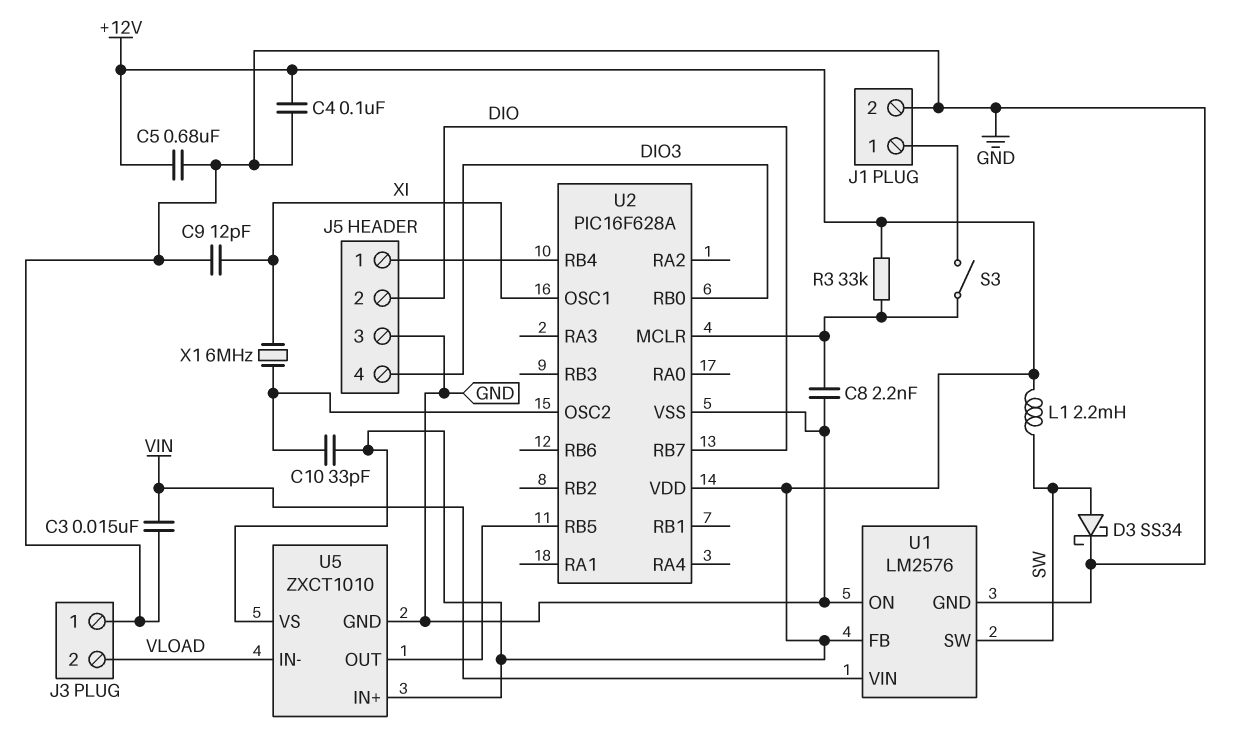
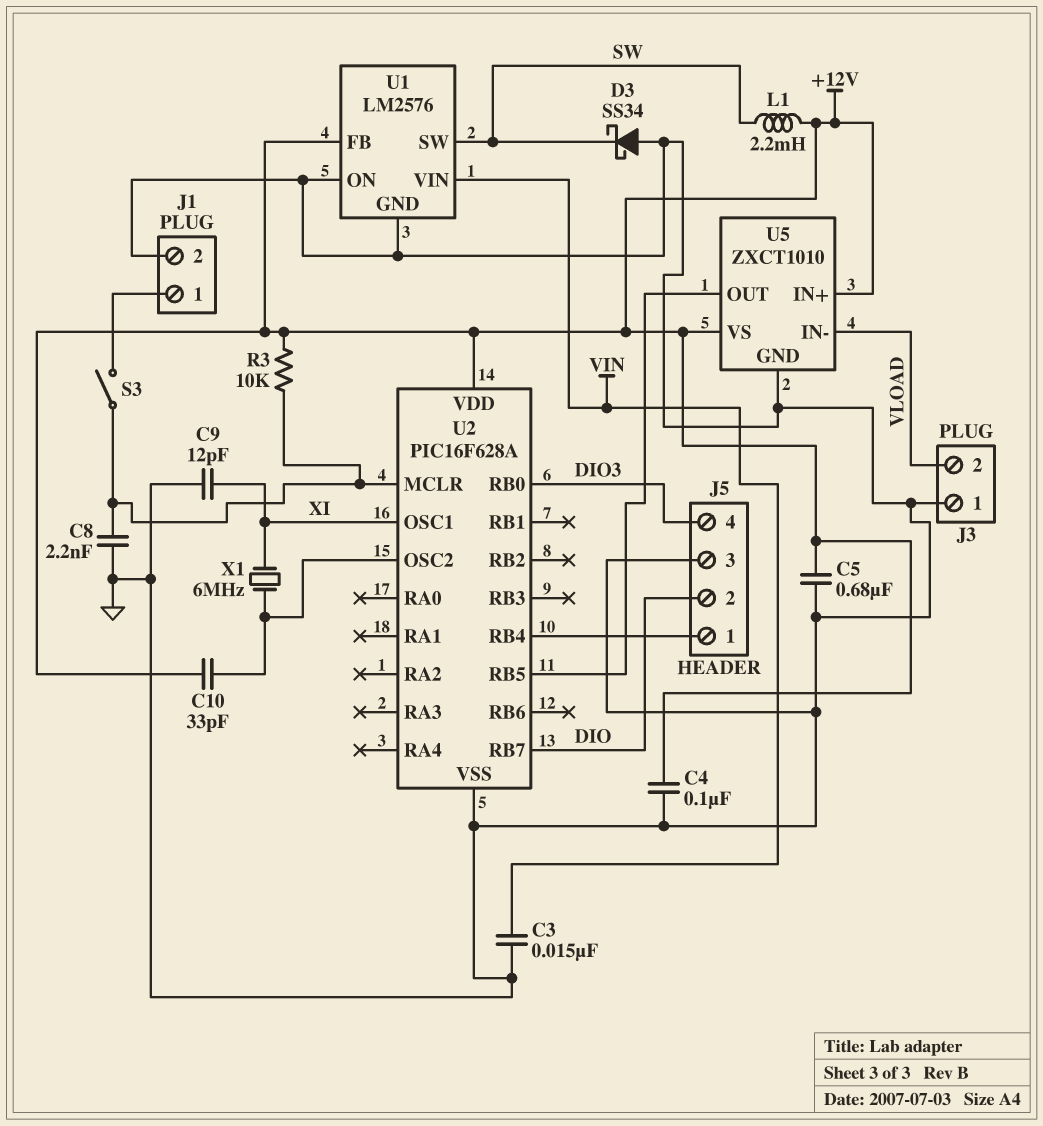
D3: schottky SS34 (A SW, K GND) -> schottky SS34 (A GND, K SW)
R3: 33k (+12V, U2/MCLR) -> 10k (+12V, U2/MCLR)

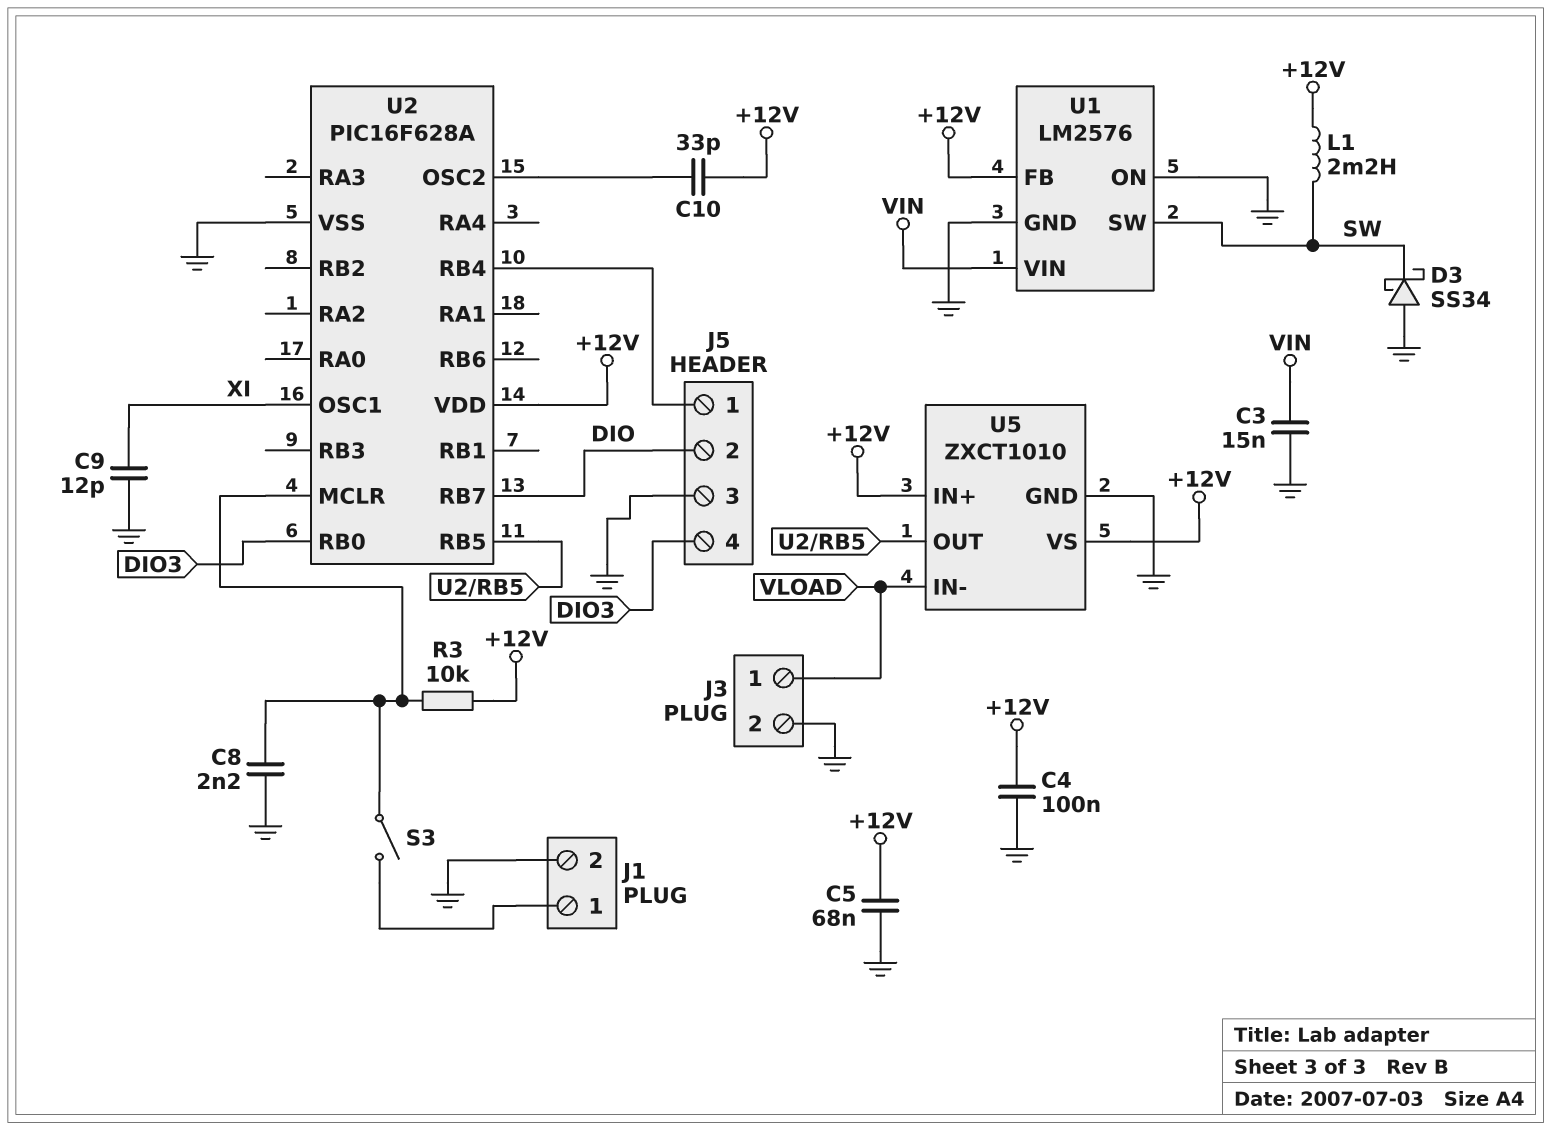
C5: 680nF (+12V, GND) -> 68nF (+12V, GND)
J3 pin 1: GND -> VLOAD
J3 pin 2: VLOAD -> GND
X1: 6MHz (U2/OSC2, XI) -> none

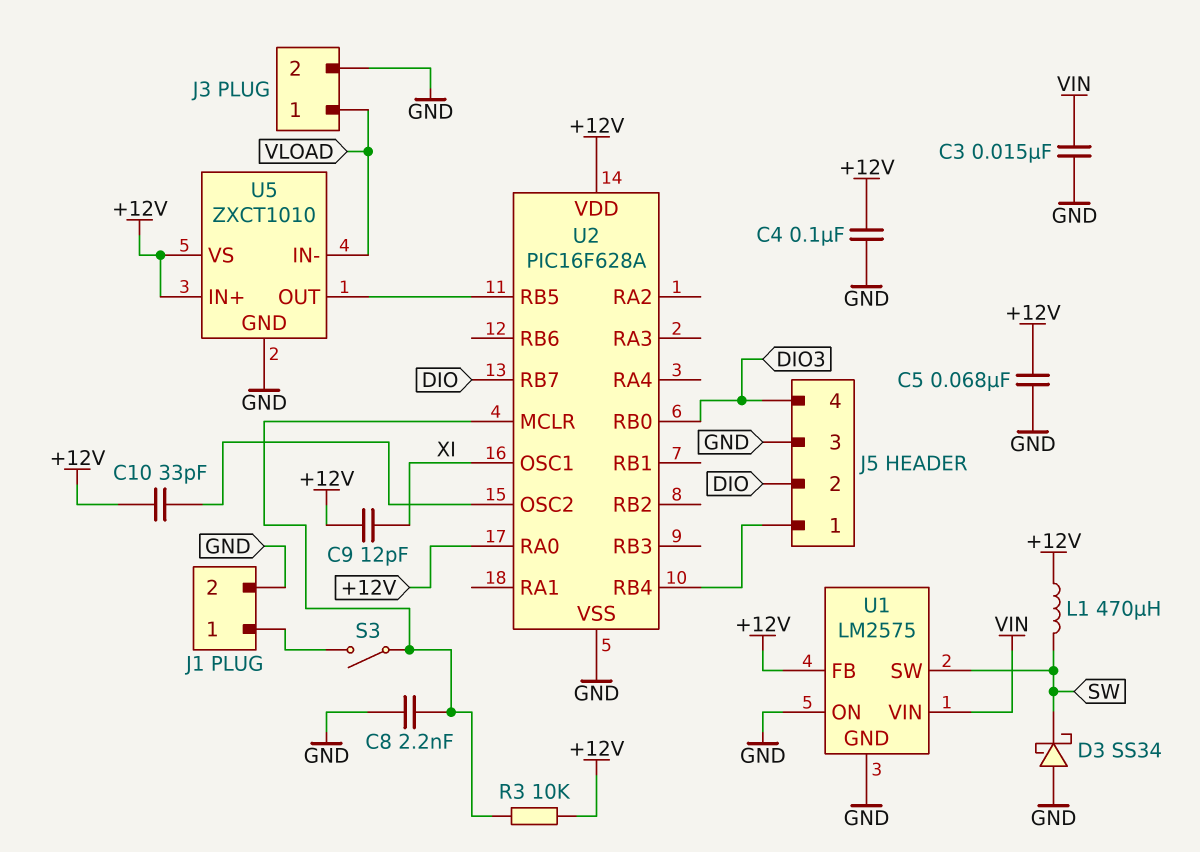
C9: 12pF (GND, XI) -> 12pF (+12V, XI)
L1: 2.2mH (+12V, SW) -> 470uH (+12V, SW)
U1: LM2576 -> LM2575
U2 pin RA0: none -> +12V

